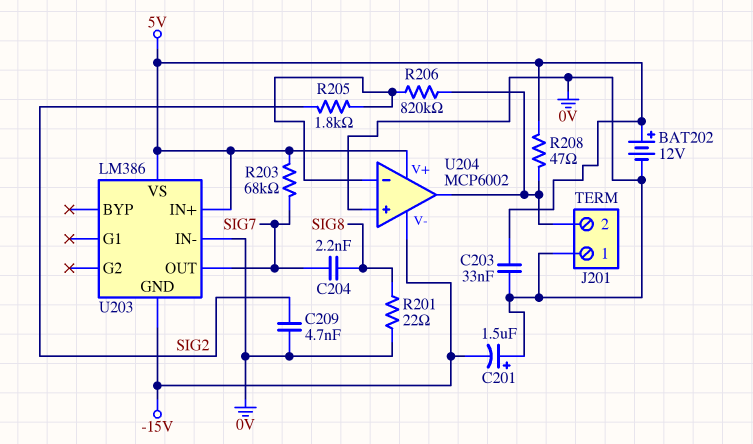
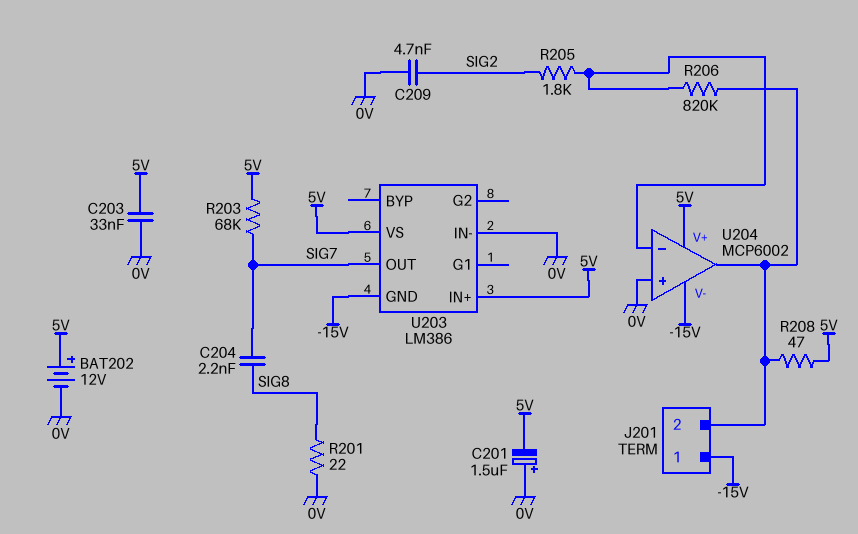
C201: 1.5uF (plus 0V, minus -15V) -> 1.5uF (plus 0V, minus 5V)
J201 pin 1: 0V -> -15V

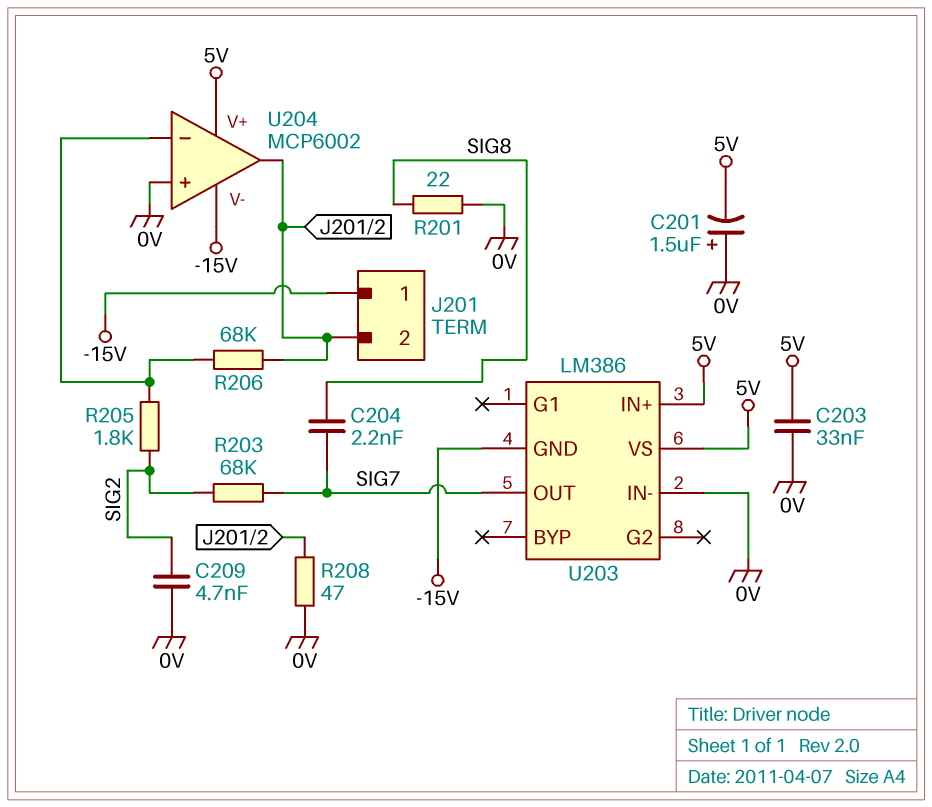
BAT202: 12V (plus 5V, minus 0V) -> none
R203: 68k (5V, SIG7) -> 68k (SIG2, SIG7)
R206: 820k (J201/2, U204/in-) -> 68k (J201/2, U204/in-)
R208: 47 (5V, J201/2) -> 47 (0V, J201/2)

